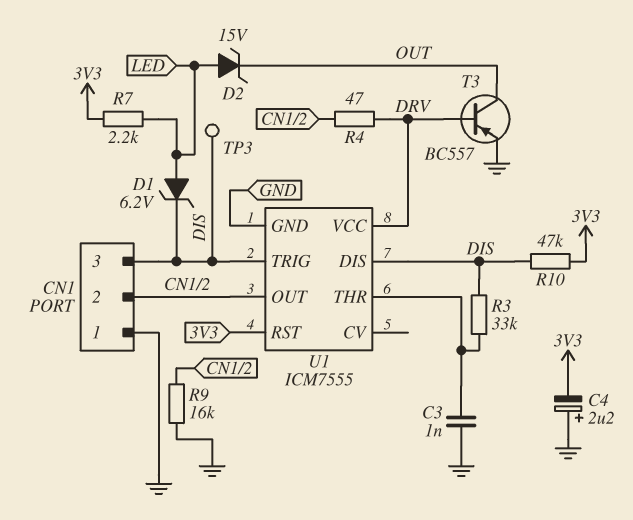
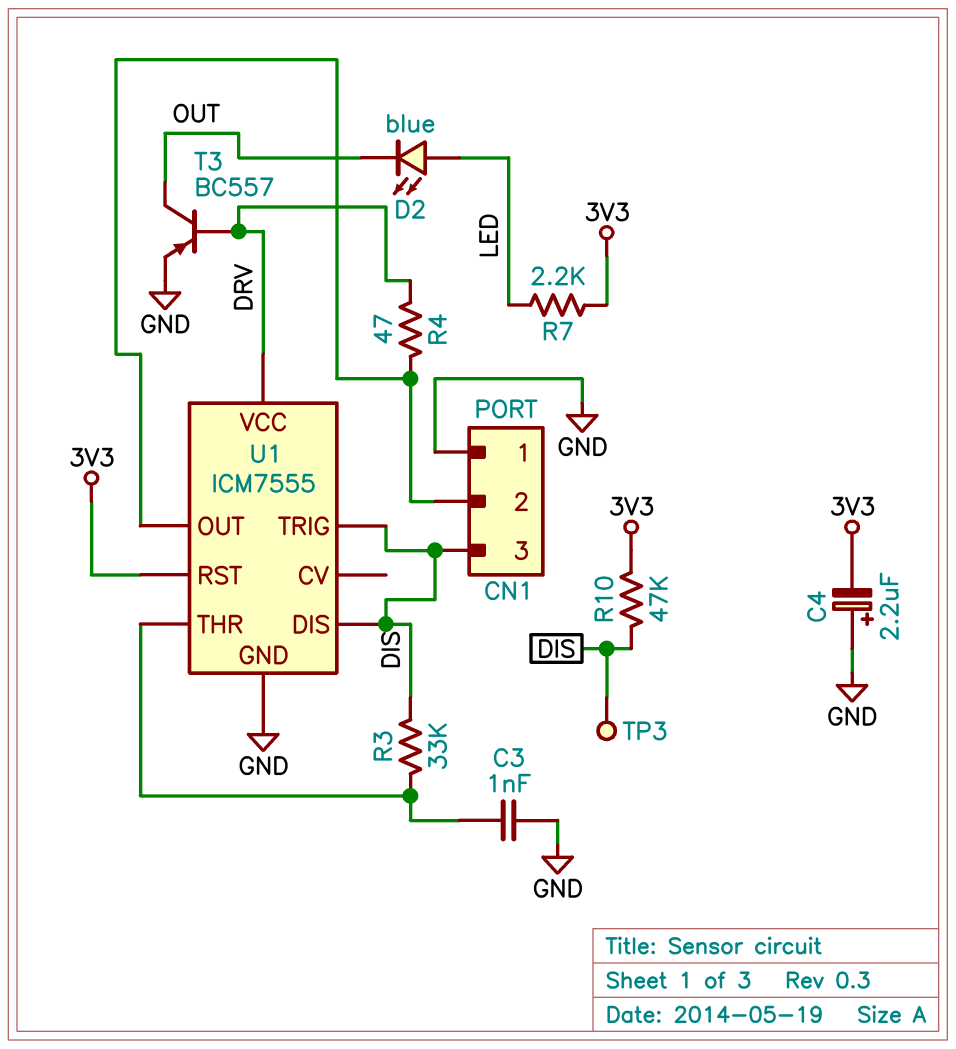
D1: zener 6.2V (A LED, K DIS) -> none
D2: zener 15V (A LED, K OUT) -> LED blue (A LED, K OUT)
R9: 16k (CN1/2, GND) -> none

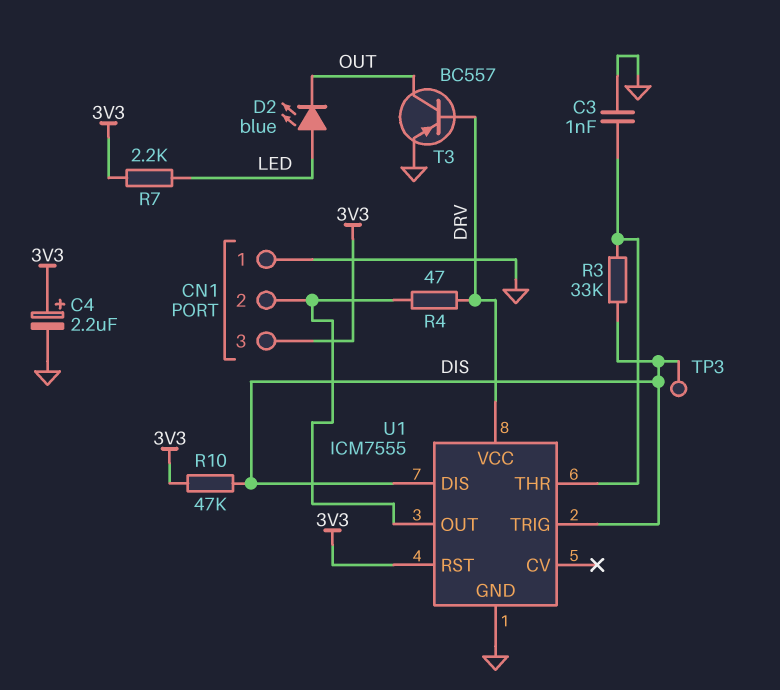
C4: 2.2uF (plus GND, minus 3V3) -> 2.2uF (plus 3V3, minus GND)
CN1 pin 3: DIS -> 3V3

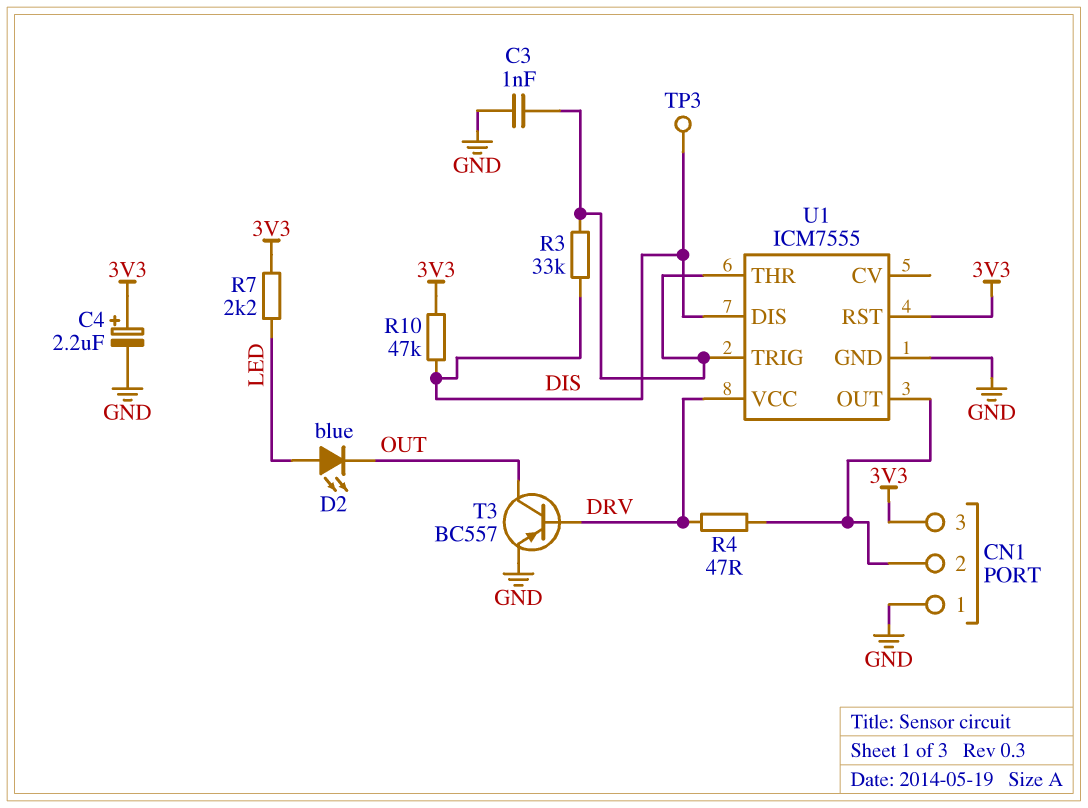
U1 pin TRIG: DIS -> U1/THR

